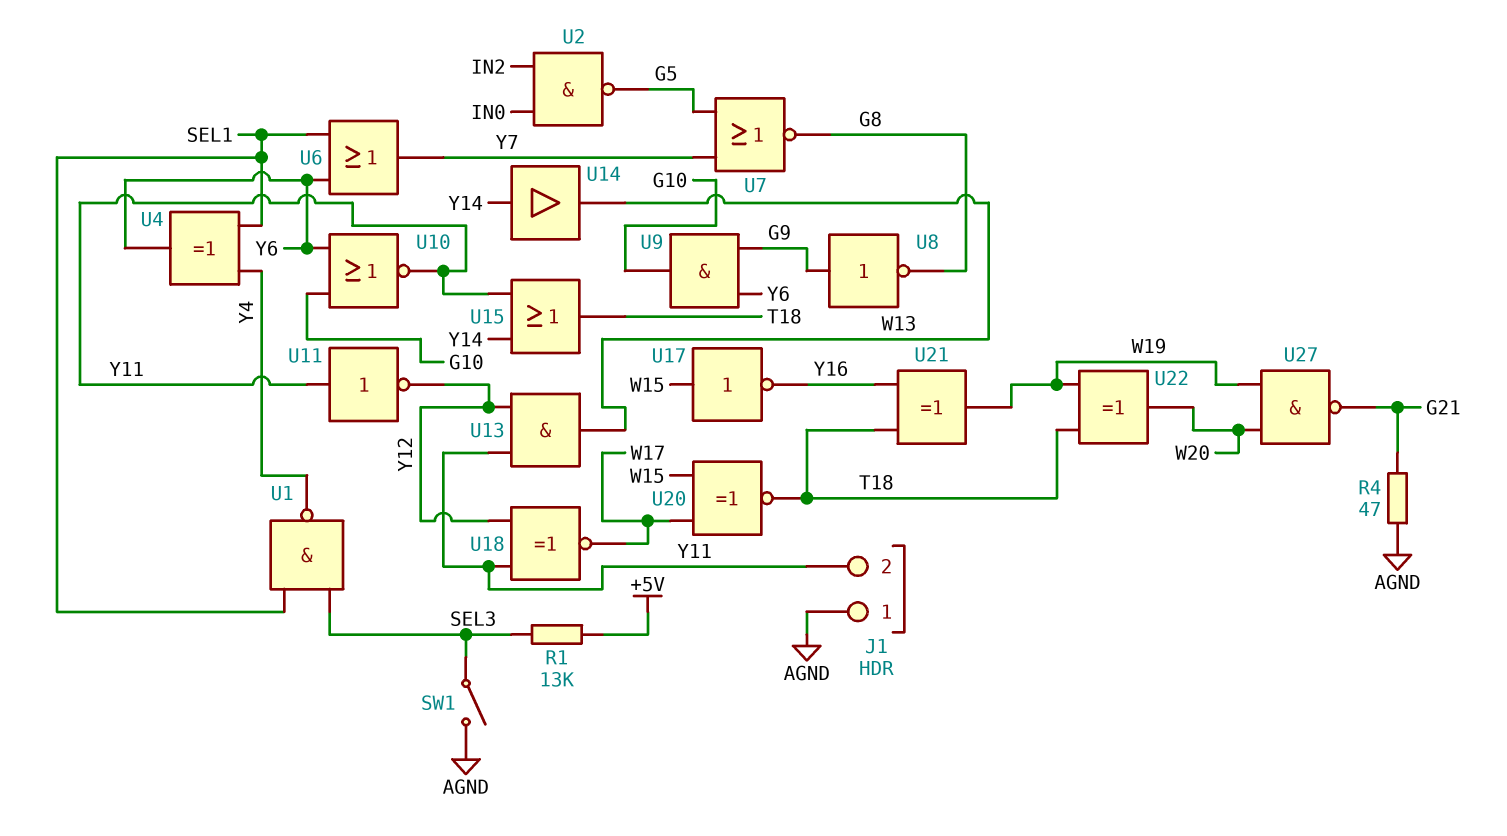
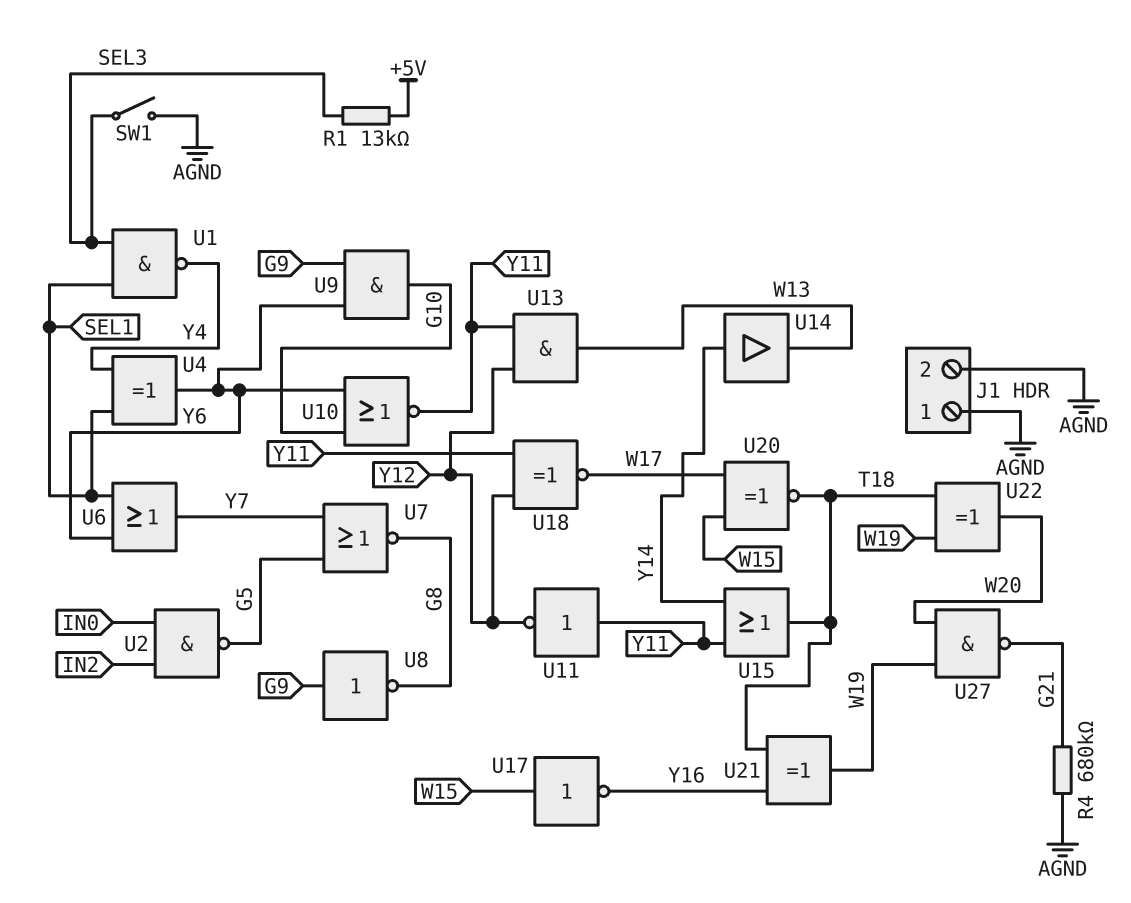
J1 pin 2: Y11 -> AGND
R4: 47 (AGND, G21) -> 680k (AGND, G21)

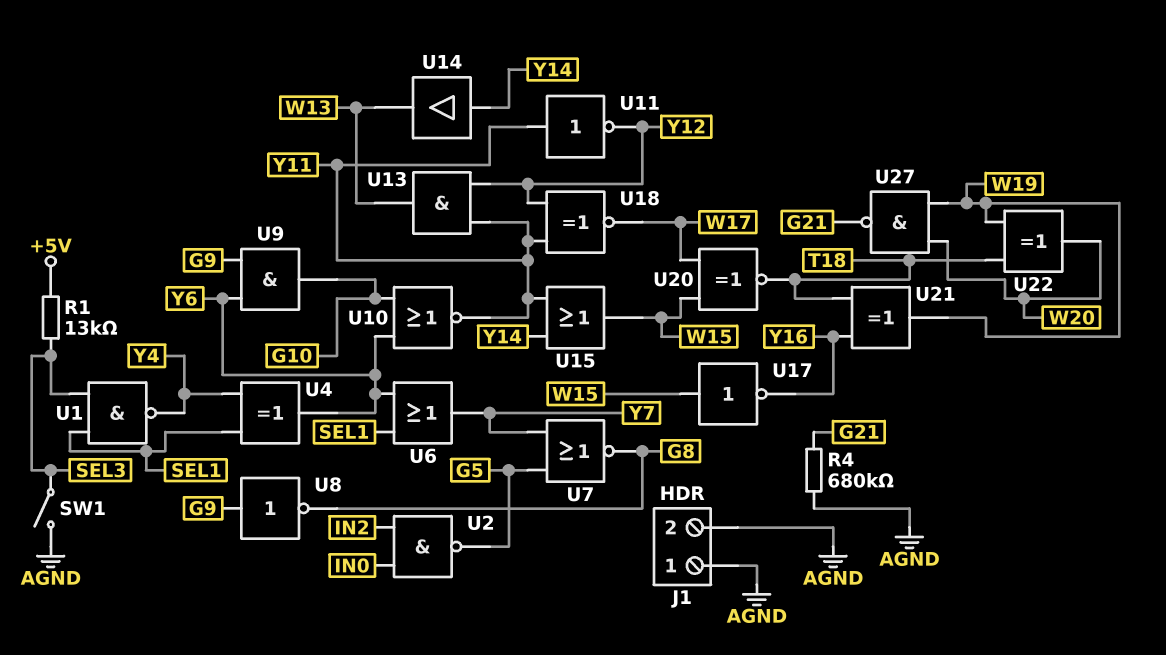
U15: OR (in Y11, in Y14, out T18) -> OR (in Y11, in Y14, out W15)

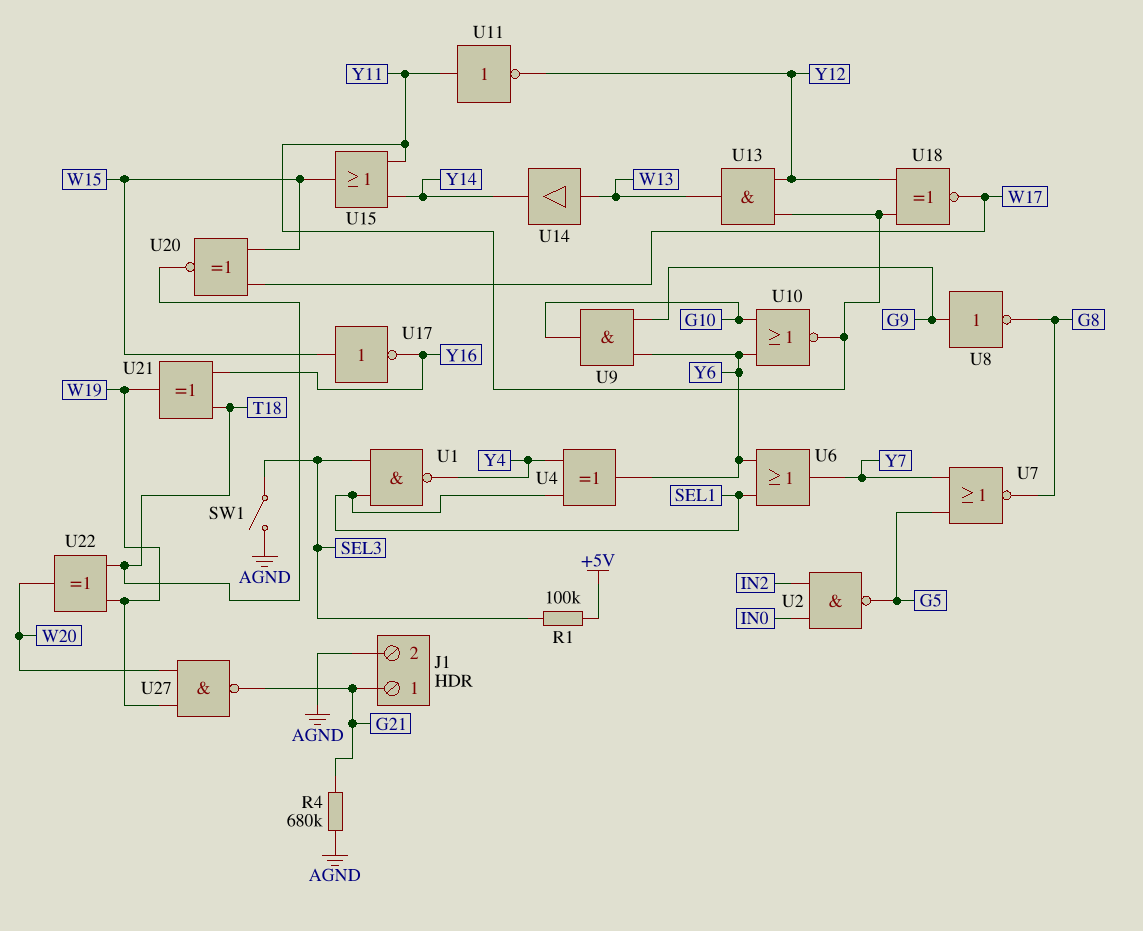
J1 pin 1: AGND -> G21
R1: 13k (+5V, SEL3) -> 100k (+5V, SEL3)
U14: buffer (in Y14, out W13) -> buffer (in W13, out Y14)

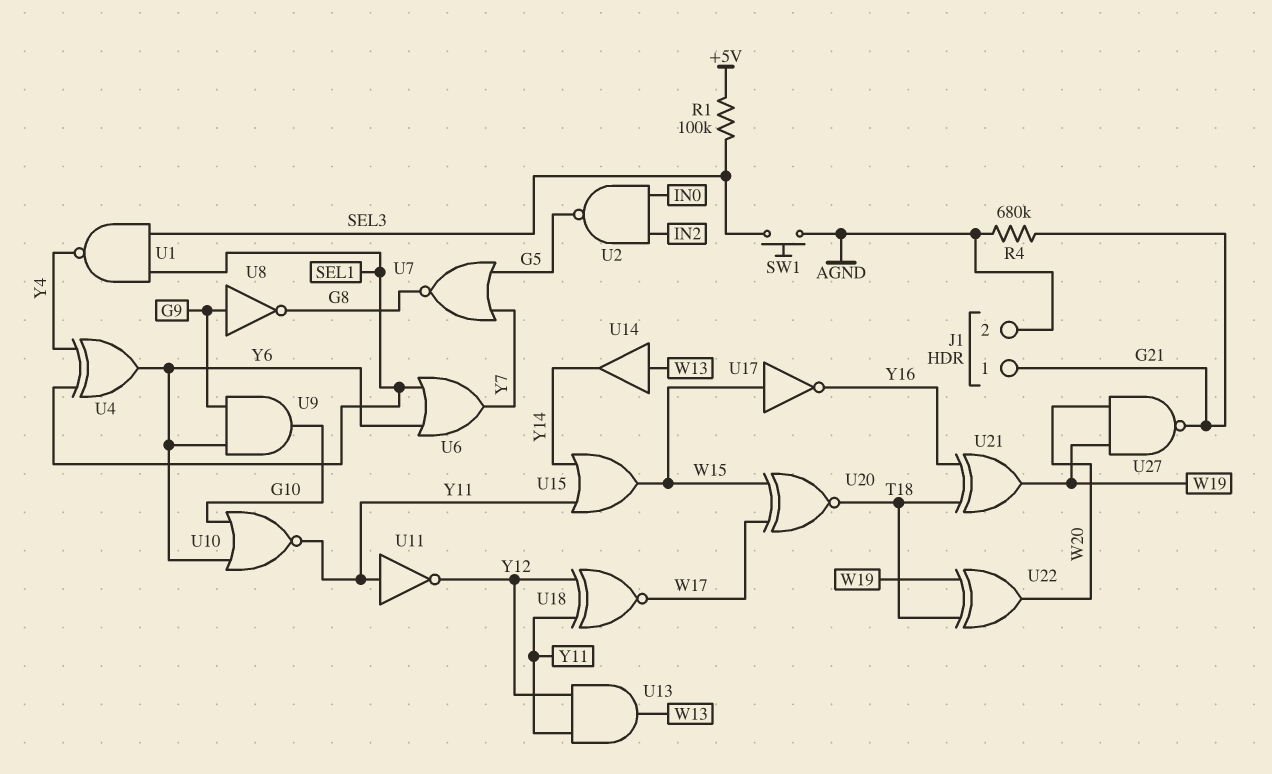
SW1: switch (AGND, SEL3) -> button (AGND, SEL3)

